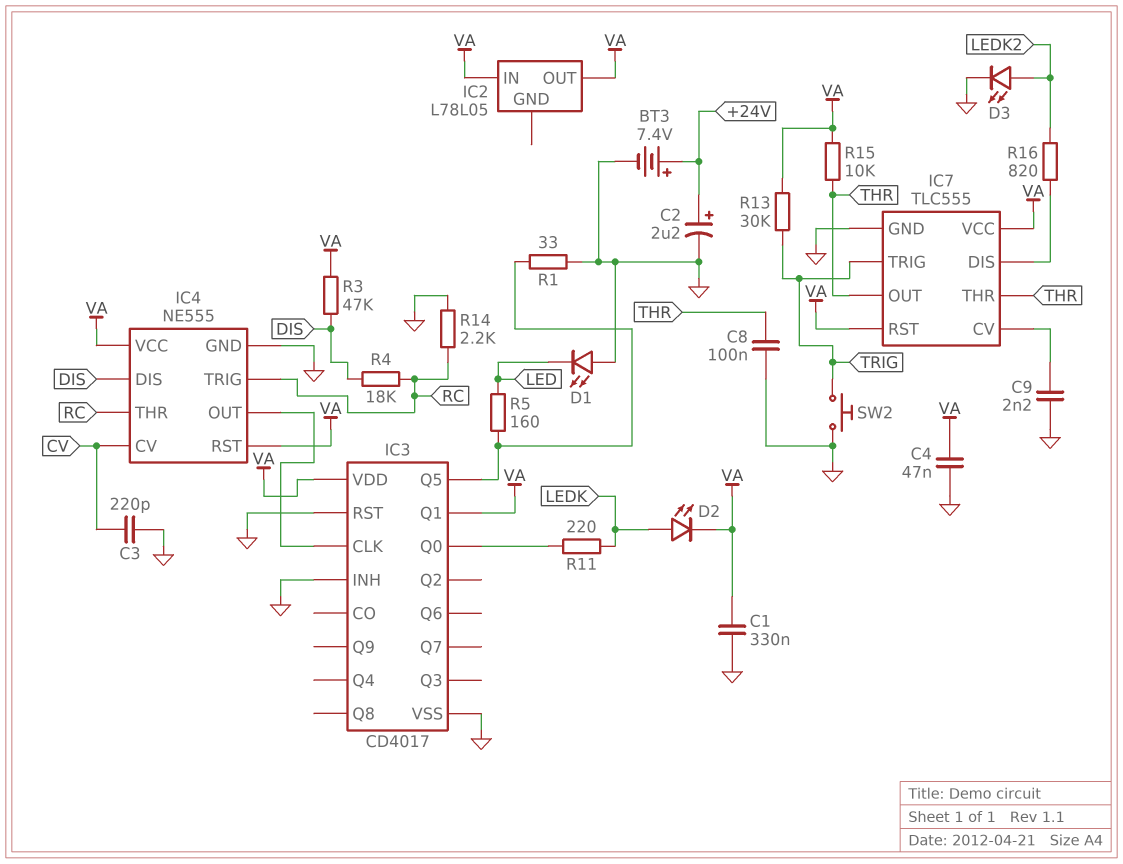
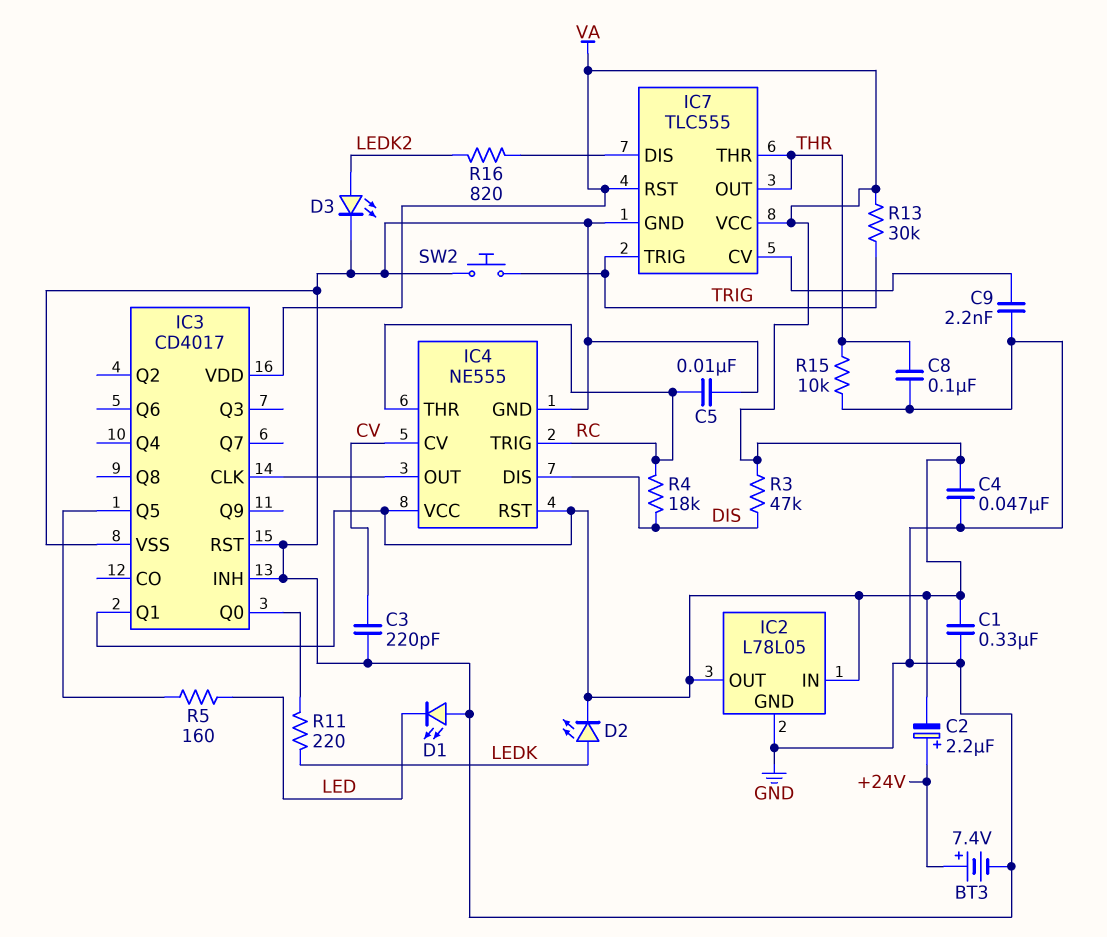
C2: 2.2uF (plus +24V, minus GND) -> 2.2uF (plus +24V, minus VA)
C5: none -> 10nF (GND, RC)
IC2 pin GND: none -> GND
R1: 33 (GND, IC3/Q5) -> none
R14: 2.2k (GND, RC) -> none
R15: 10k (THR, VA) -> 10k (GND, THR)

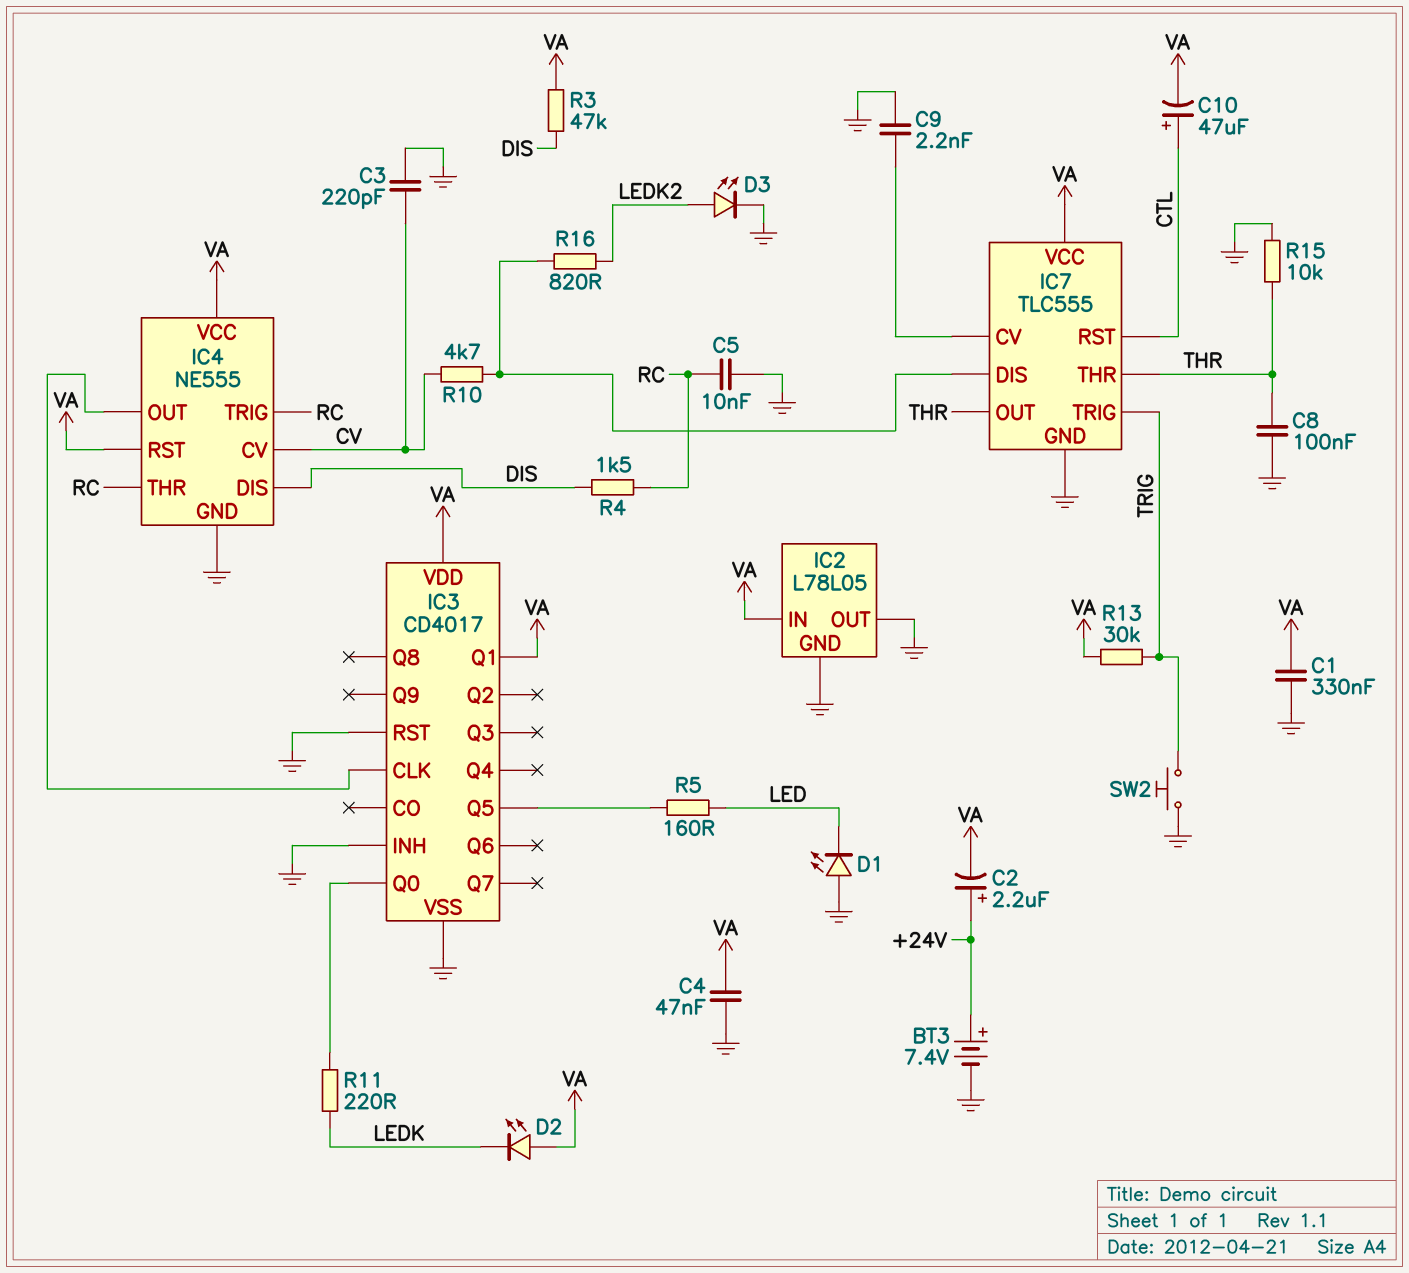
C10: none -> 47uF (plus CTL, minus VA)
D2: LED (A LEDK, K VA) -> LED (A VA, K LEDK)
IC2 pin OUT: VA -> GND
IC7 pin RST: VA -> CTL
R4: 18k (DIS, RC) -> 1.5k (DIS, RC)
R10: none -> 4.7k (CV, IC7/DIS)

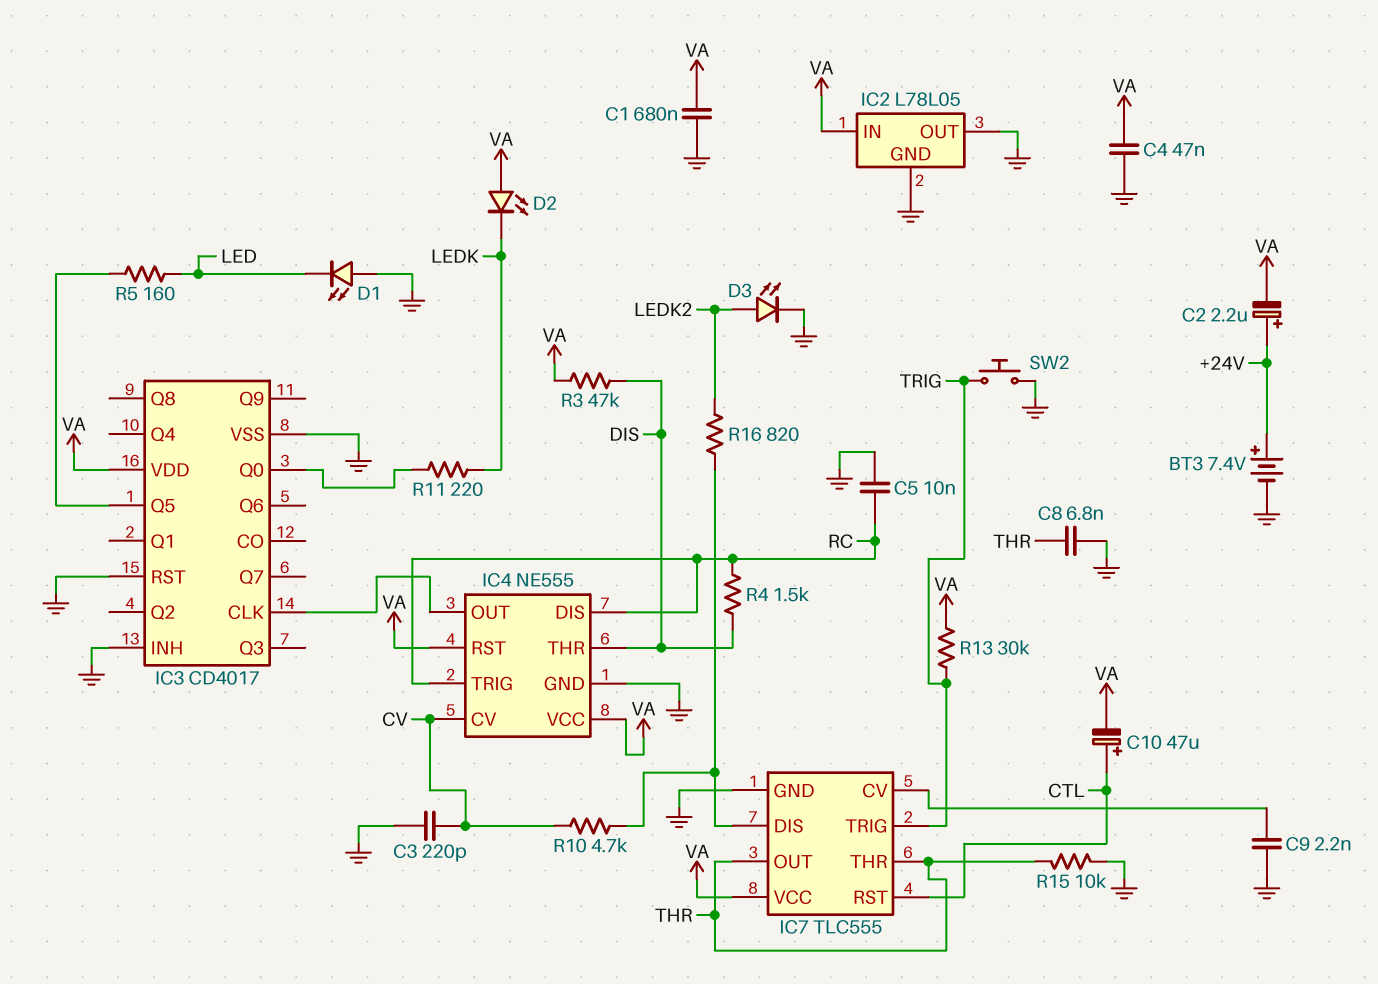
C1: 330nF (GND, VA) -> 680nF (GND, VA)
C8: 100nF (GND, THR) -> 6.8nF (GND, THR)
IC3 pin Q1: VA -> none
IC4 pin DIS: DIS -> RC
IC4 pin THR: RC -> DIS

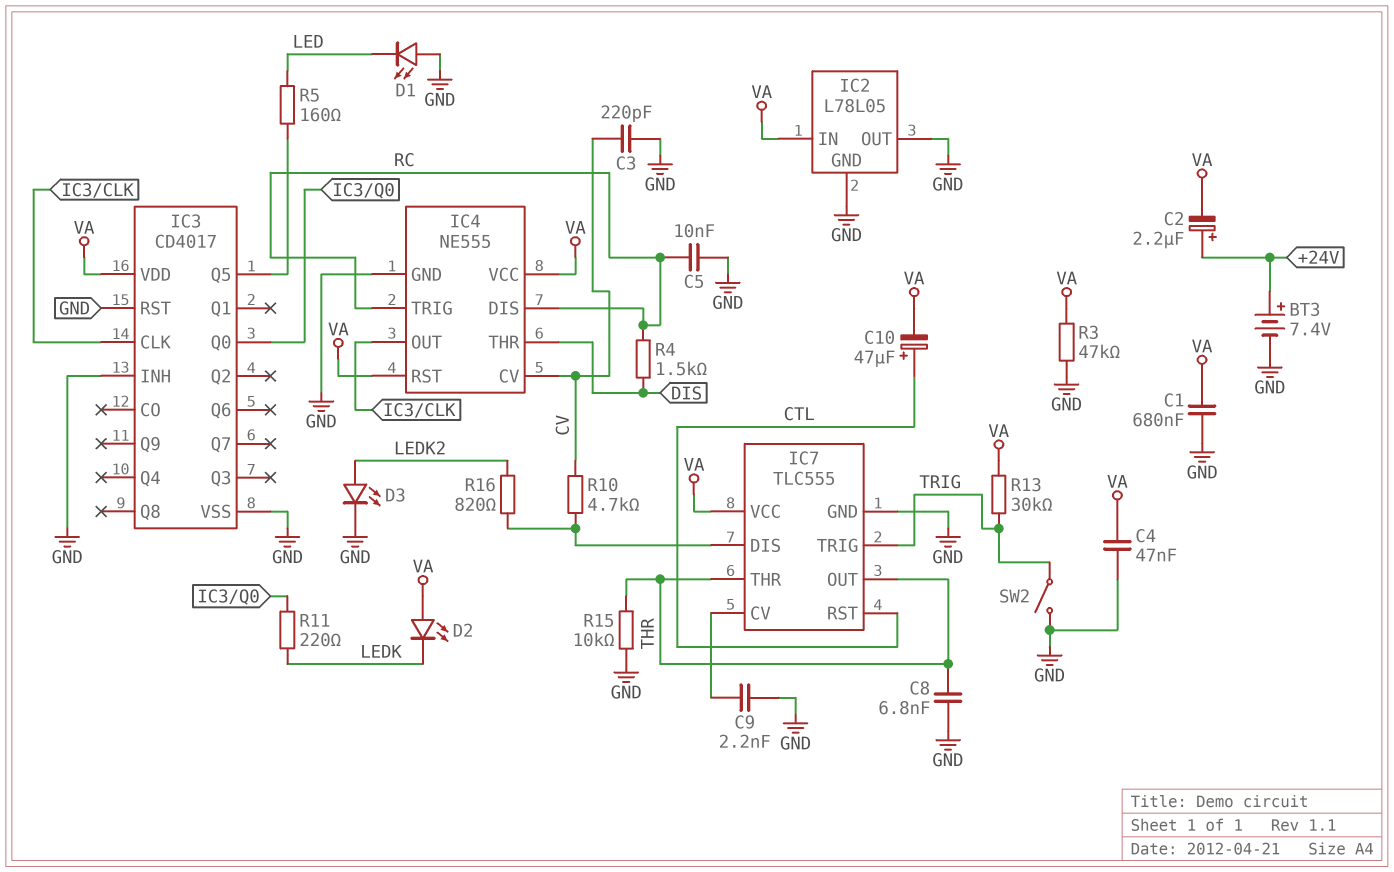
R3: 47k (DIS, VA) -> 47k (GND, VA)
SW2: button (GND, TRIG) -> switch (GND, TRIG)

